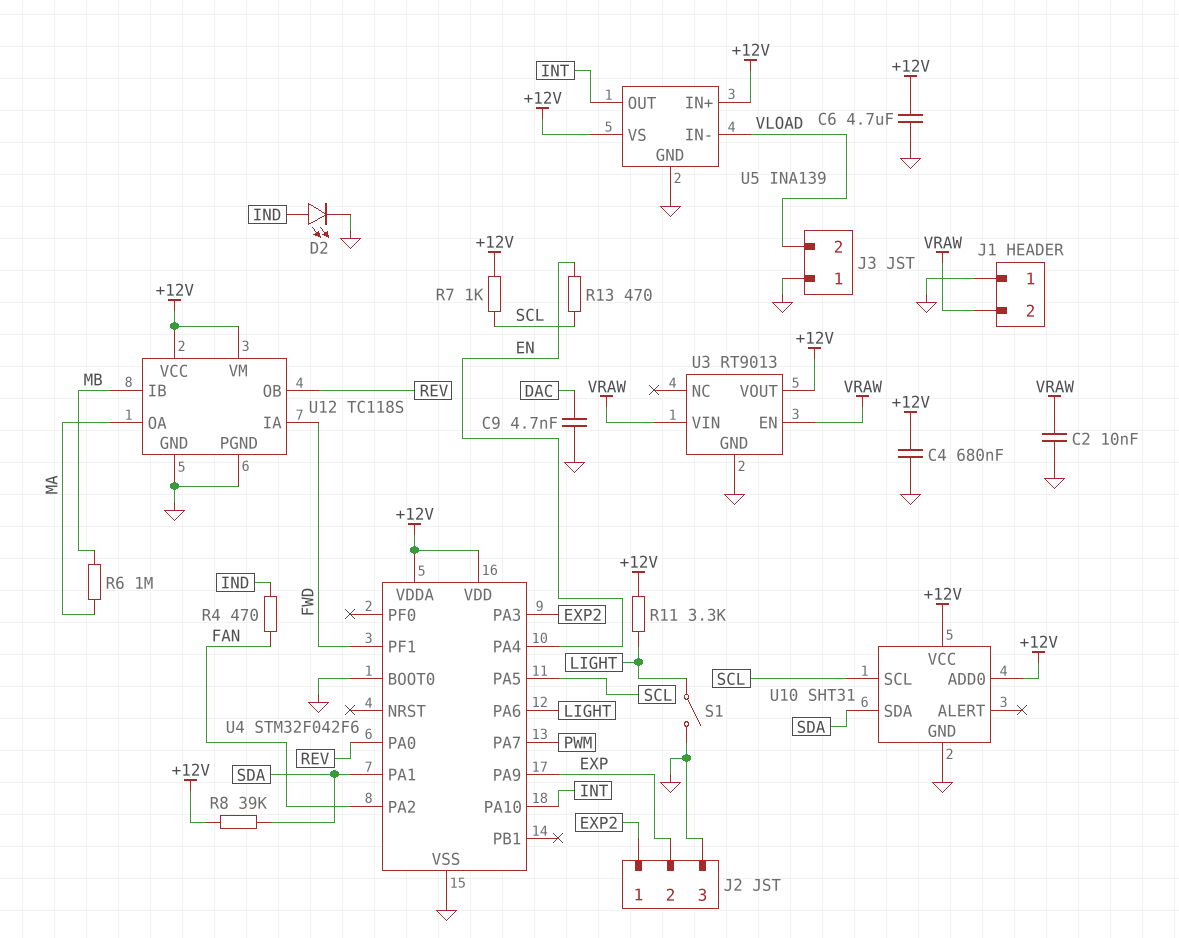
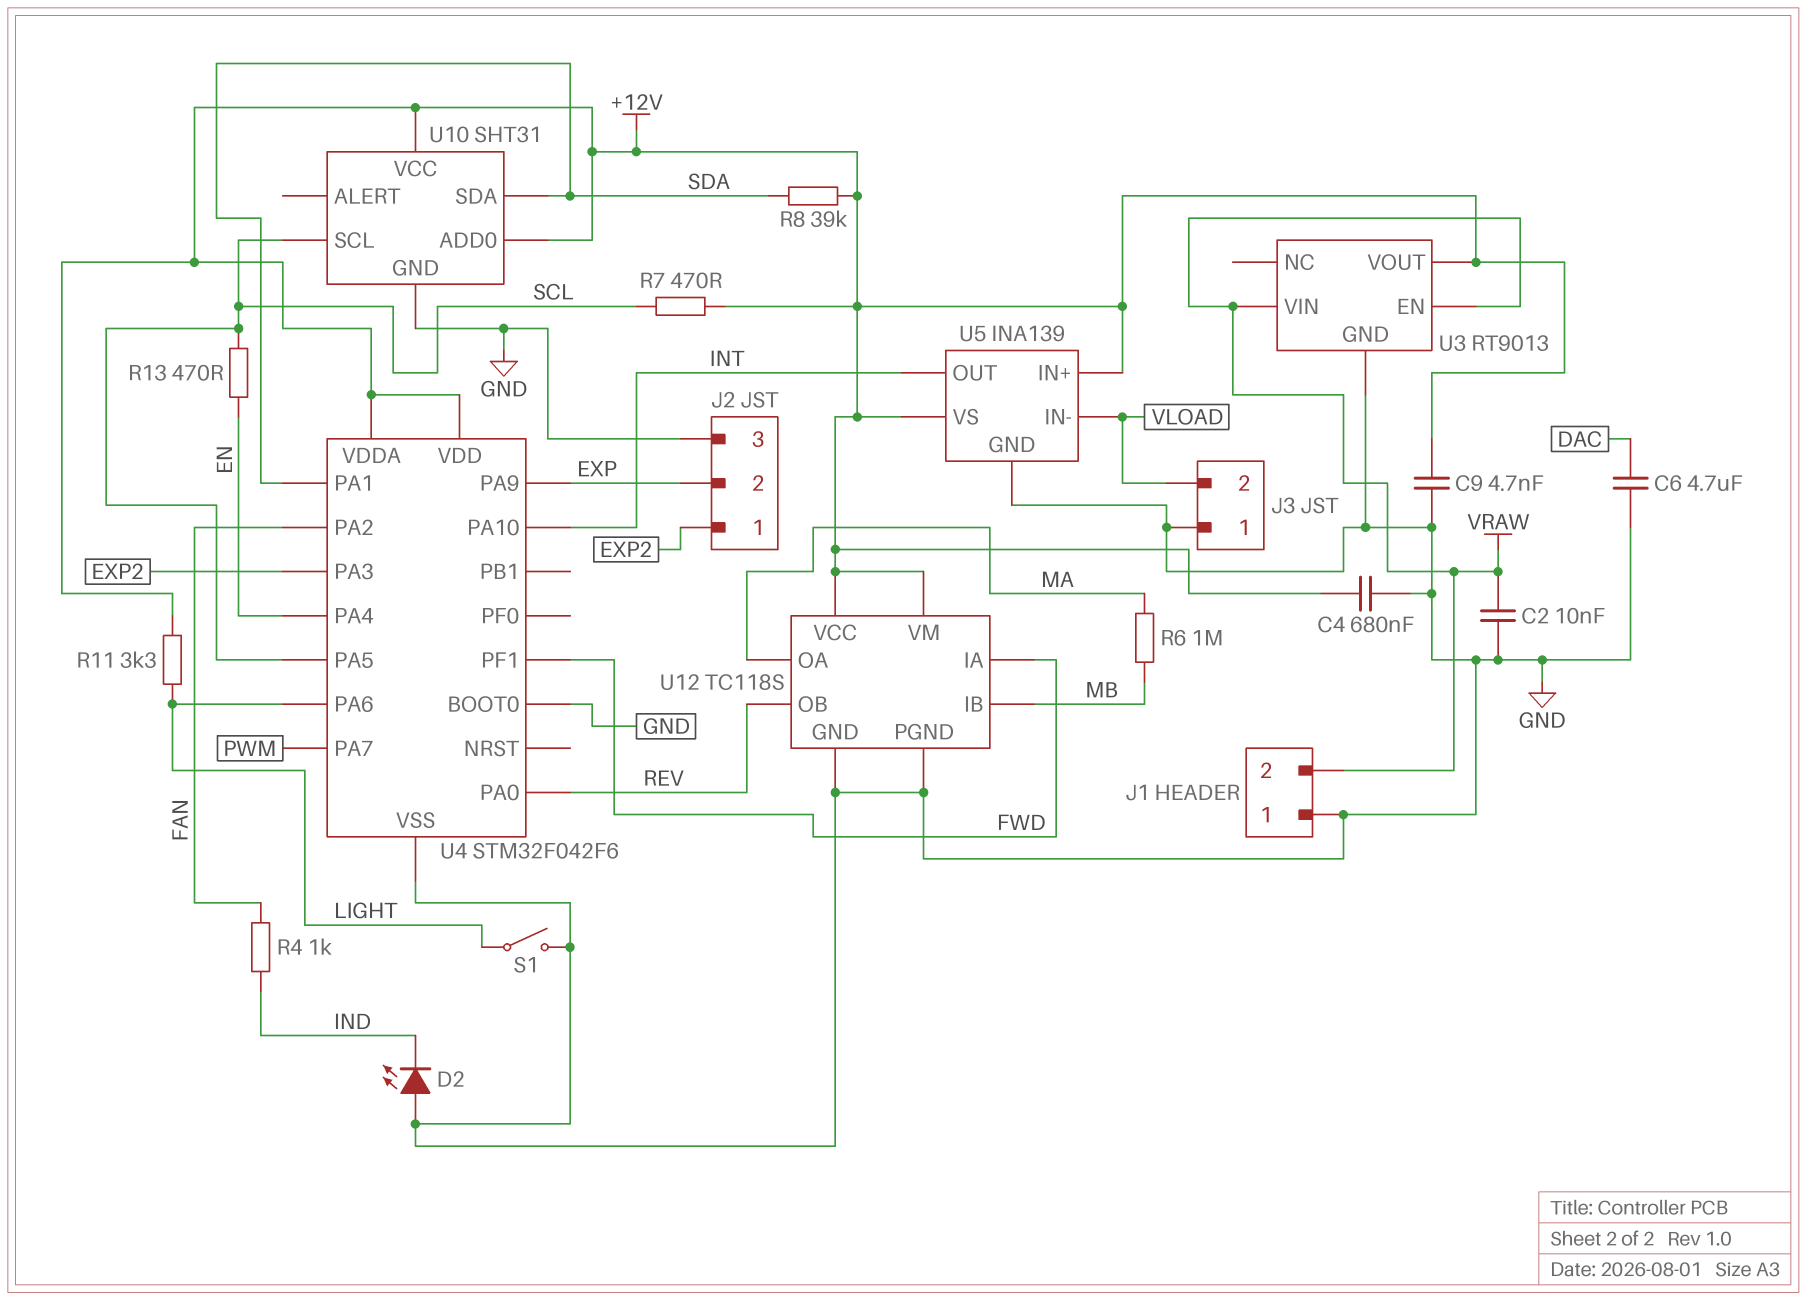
C6: 4.7uF (+12V, GND) -> 4.7uF (DAC, GND)
C9: 4.7nF (DAC, GND) -> 4.7nF (+12V, GND)
D2: LED (A IND, K GND) -> LED (A GND, K IND)
R4: 470 (FAN, IND) -> 1k (FAN, IND)
R7: 1k (+12V, SCL) -> 470 (+12V, SCL)

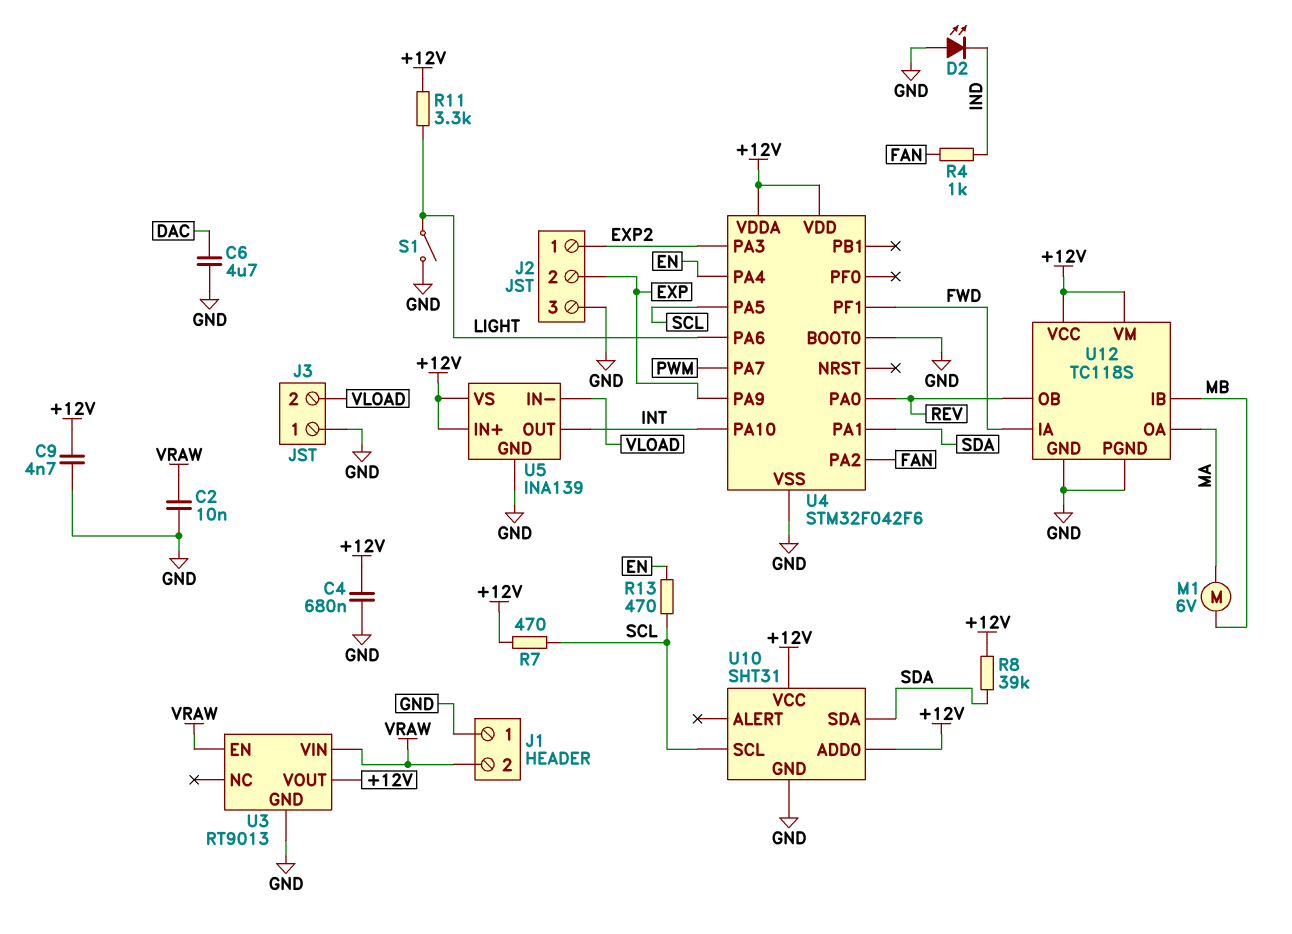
M1: none -> motor 6V (MA, MB)
R6: 1M (MA, MB) -> none

